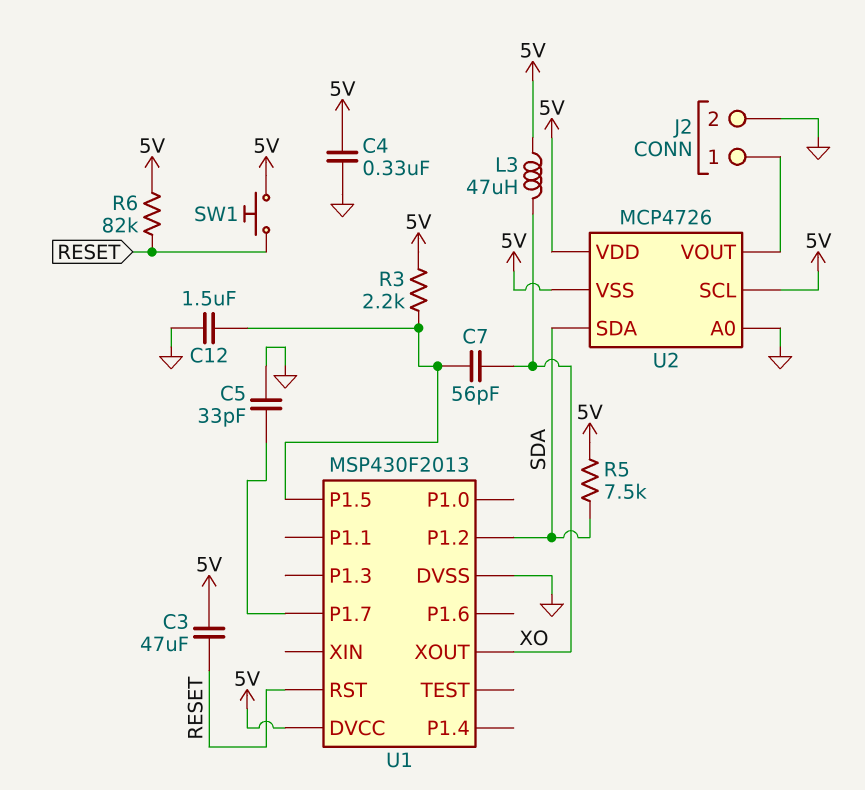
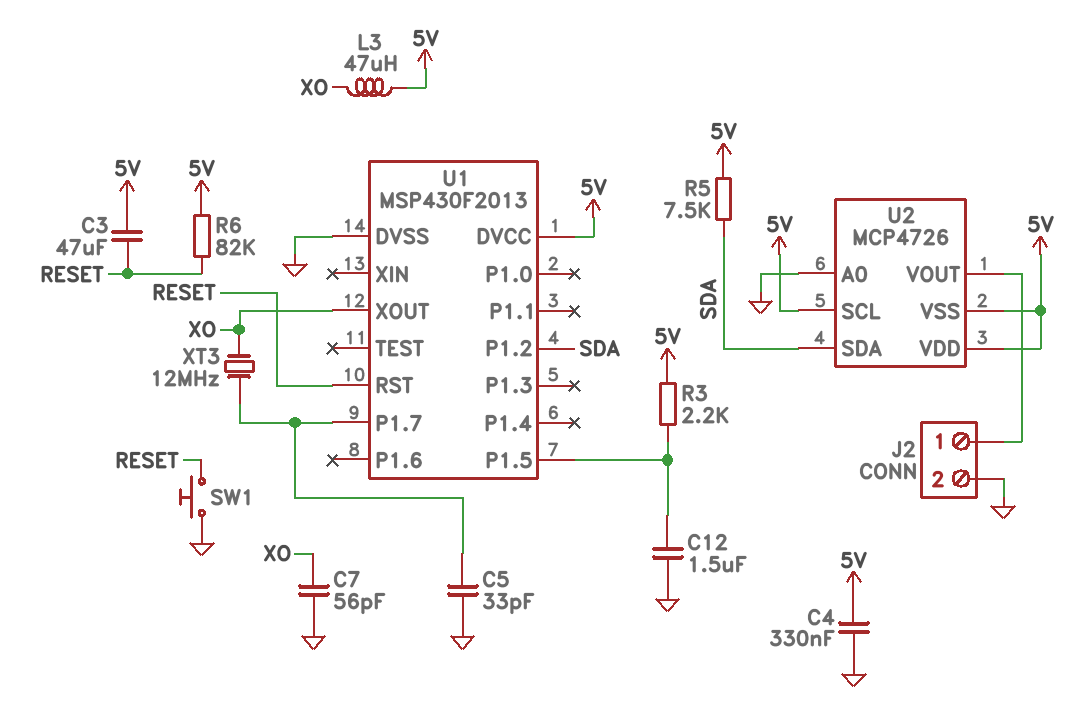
C7: 56pF (U1/P1.5, XO) -> 56pF (GND, XO)
SW1: button (5V, RESET) -> button (GND, RESET)
XT3: none -> 12MHz (U1/P1.7, XO)

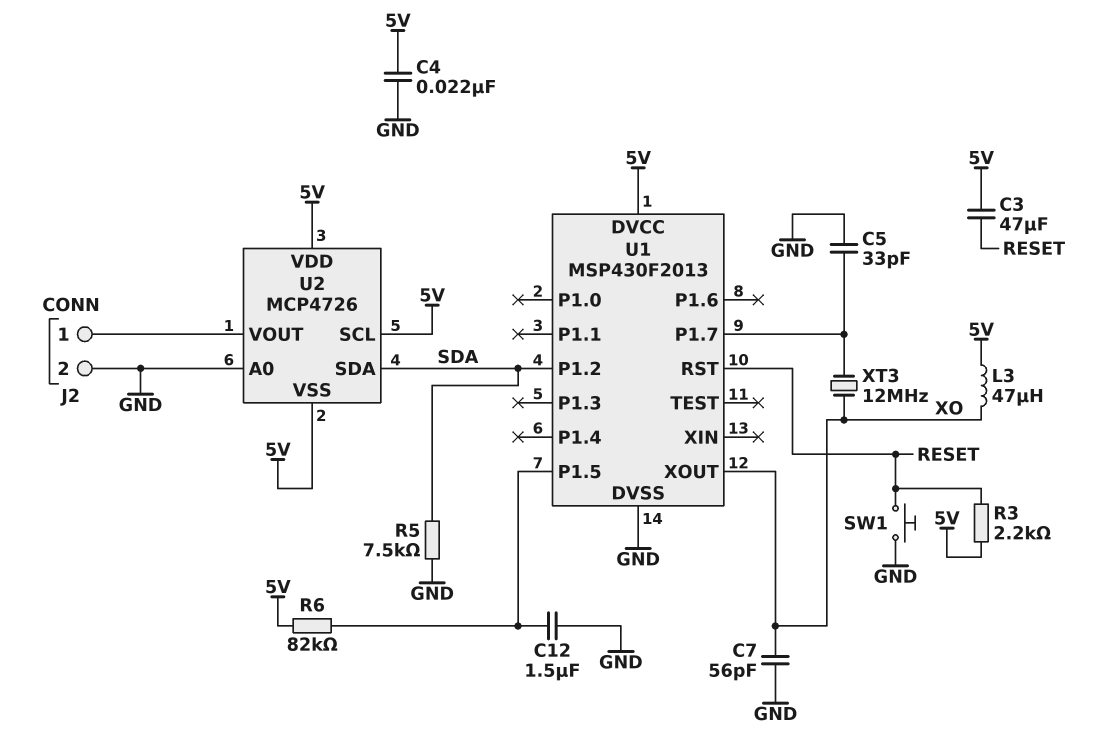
C4: 330nF (5V, GND) -> 22nF (5V, GND)
R3: 2.2k (5V, U1/P1.5) -> 2.2k (5V, RESET)
R5: 7.5k (5V, SDA) -> 7.5k (GND, SDA)
R6: 82k (5V, RESET) -> 82k (5V, U1/P1.5)

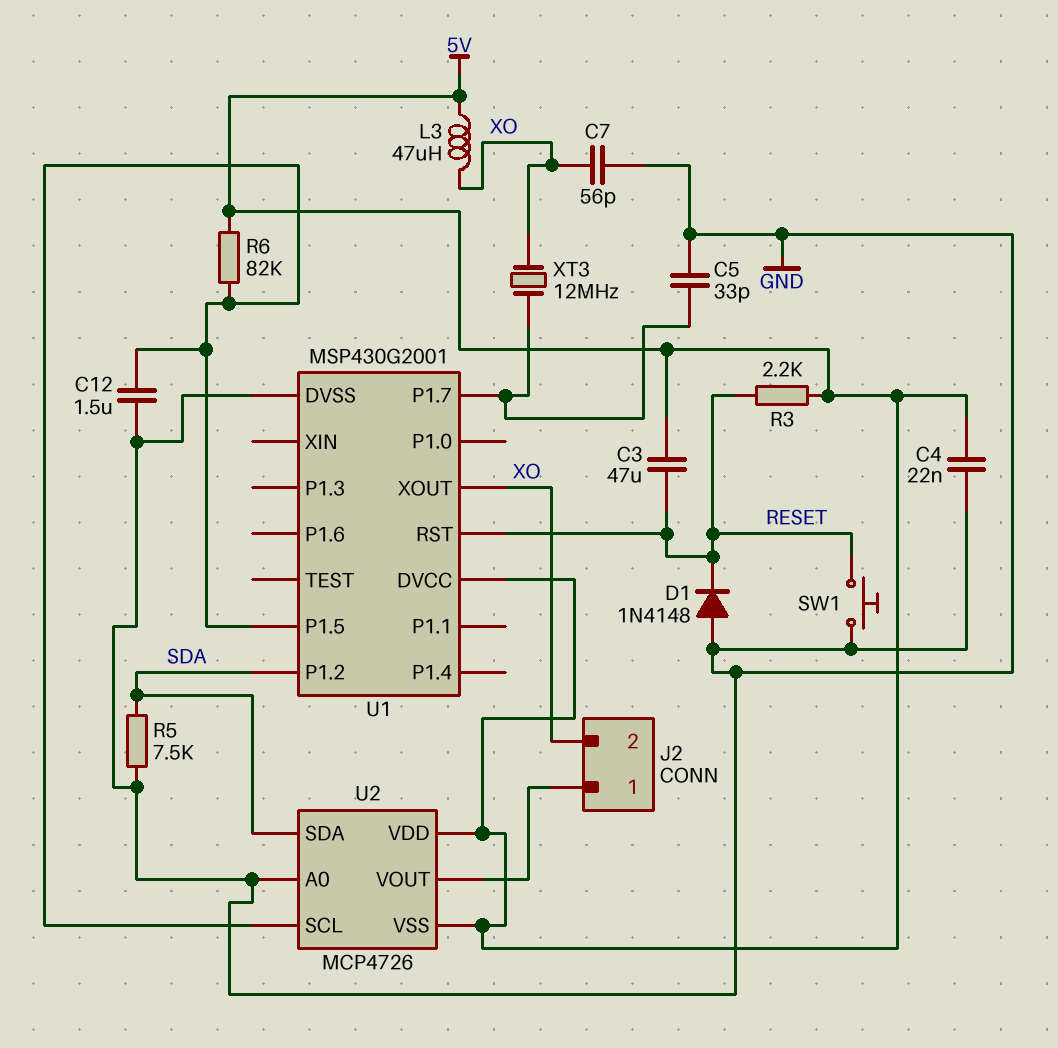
D1: none -> diode 1N4148 (A GND, K RESET)
J2 pin 2: GND -> XO
U1: MSP430F2013 -> MSP430G2001
U2 pin SCL: 5V -> U1/P1.5

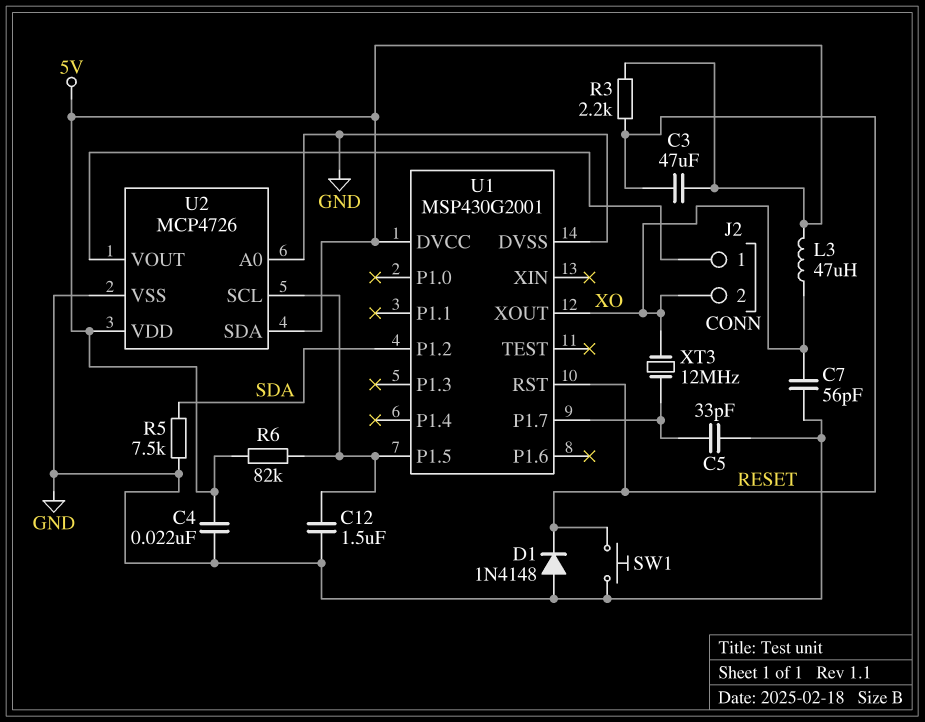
U2 pin SDA: SDA -> 5V
U2 pin VSS: 5V -> GND

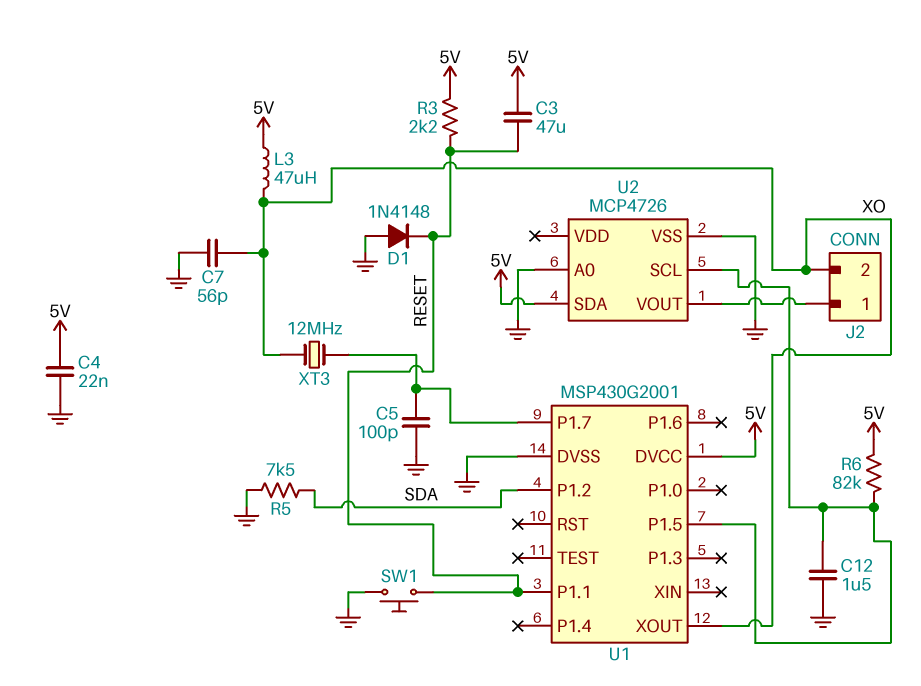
C5: 33pF (GND, U1/P1.7) -> 100pF (GND, U1/P1.7)
U1 pin P1.1: none -> RESET
U1 pin RST: RESET -> none
U2 pin VDD: 5V -> none

